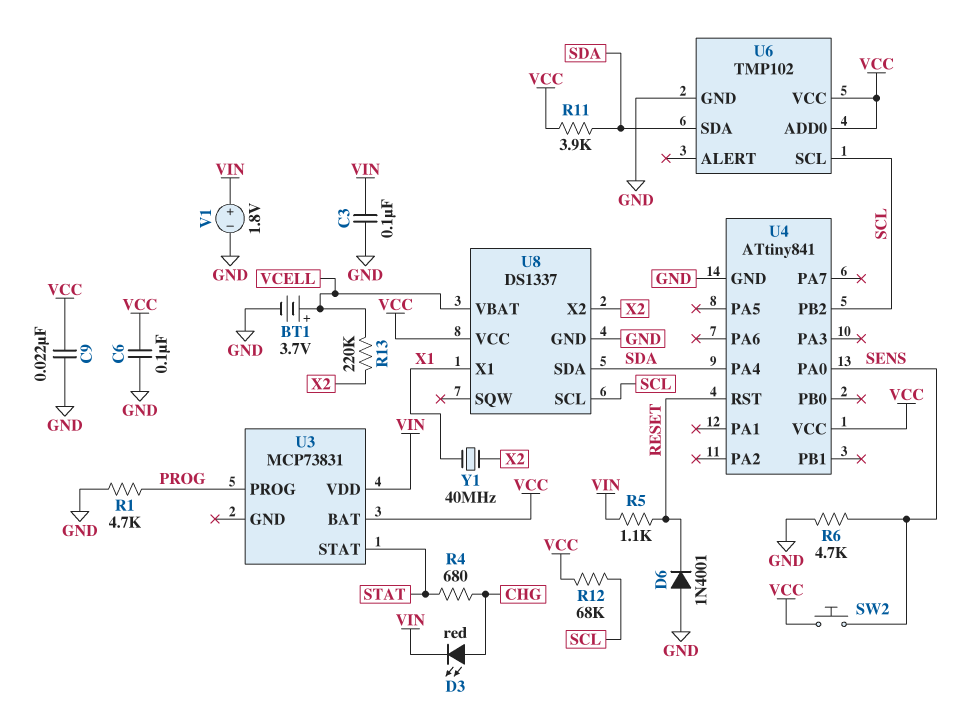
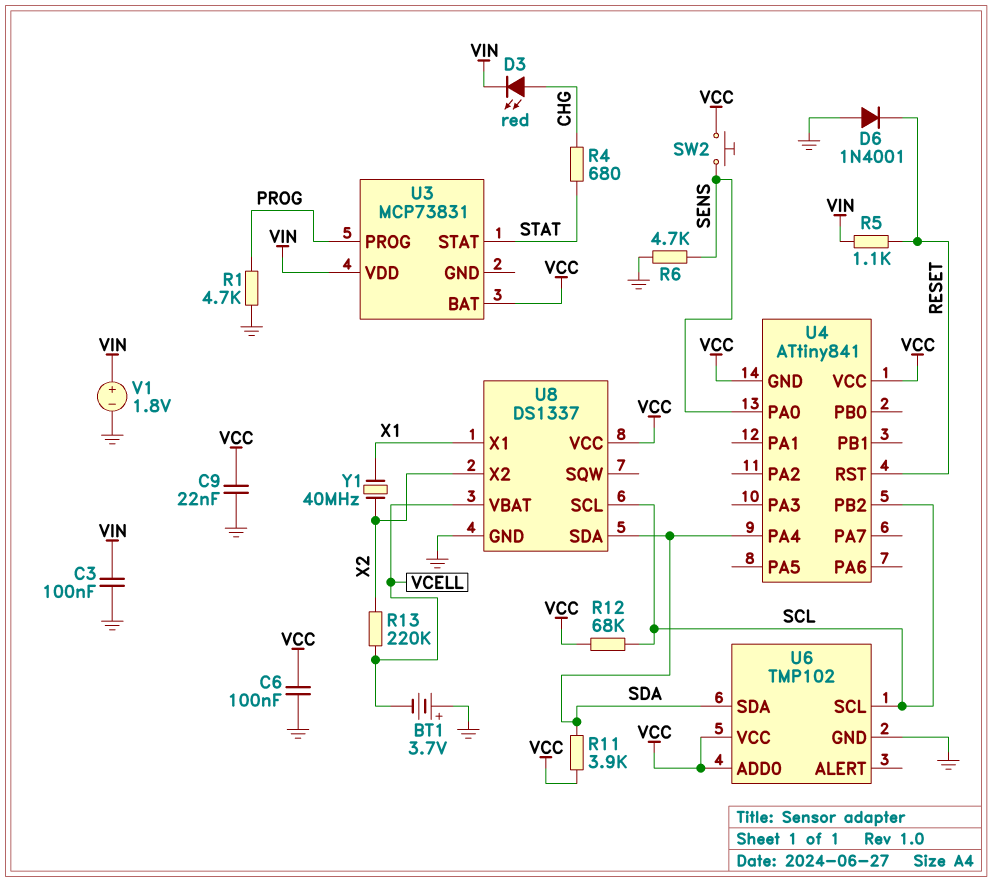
BT1: 3.7V (plus VCELL, minus GND) -> 3.7V (plus GND, minus VCELL)
U4 pin GND: GND -> VCC

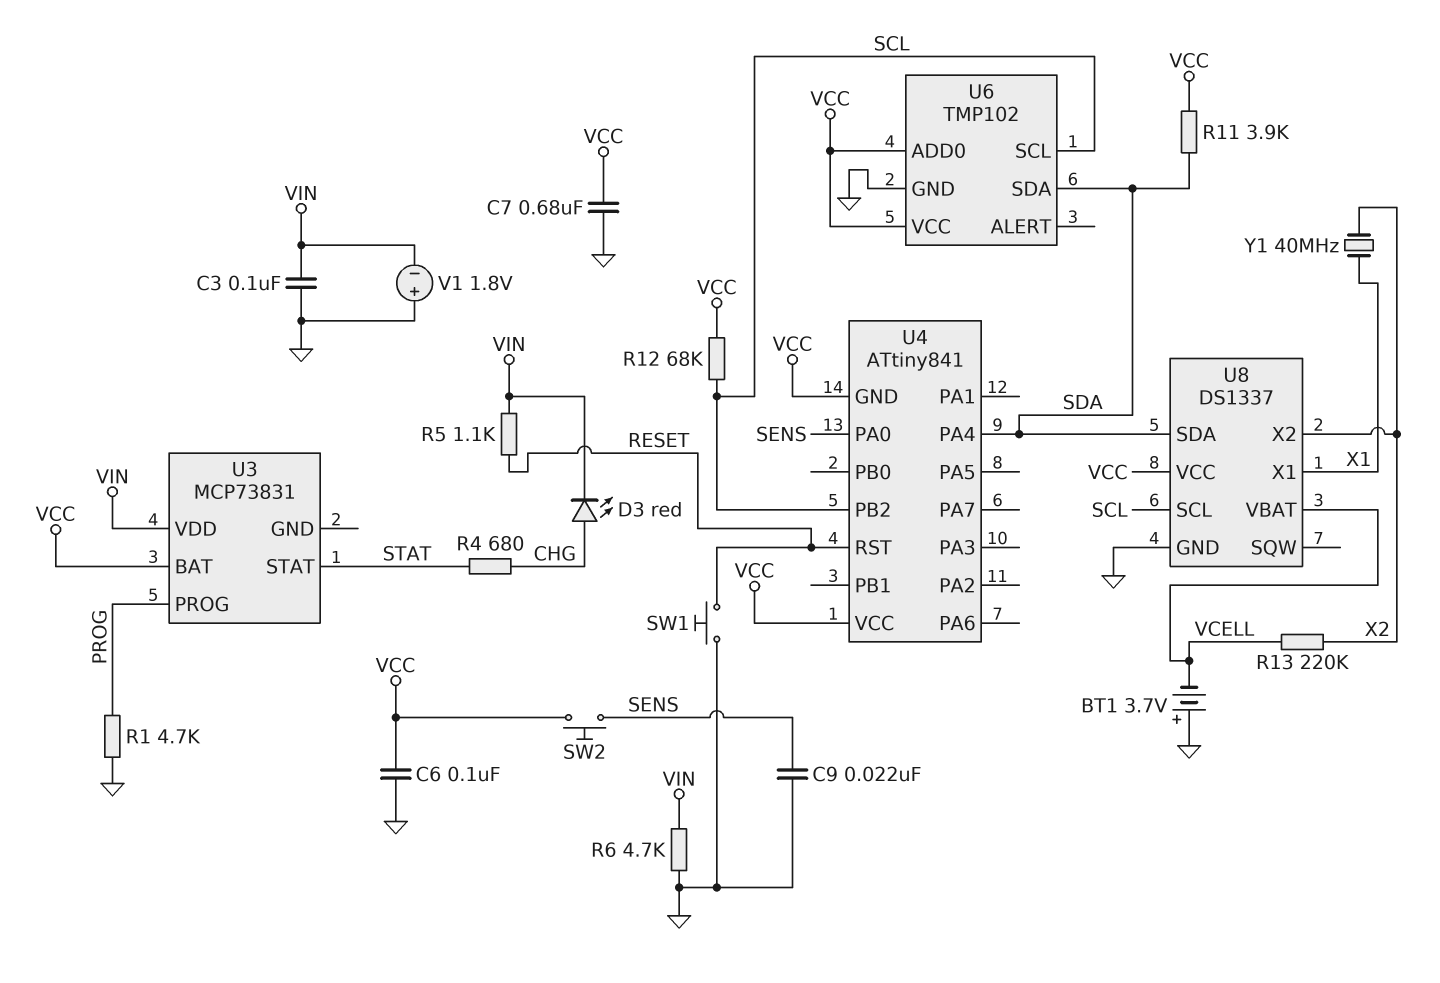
C7: none -> 680nF (GND, VCC)
C9: 22nF (GND, VCC) -> 22nF (GND, SENS)
D6: diode 1N4001 (A GND, K RESET) -> none
R6: 4.7k (GND, SENS) -> 4.7k (GND, VIN)
SW1: none -> button (GND, RESET)
V1: 1.8V (plus VIN, minus GND) -> 1.8V (plus GND, minus VIN)

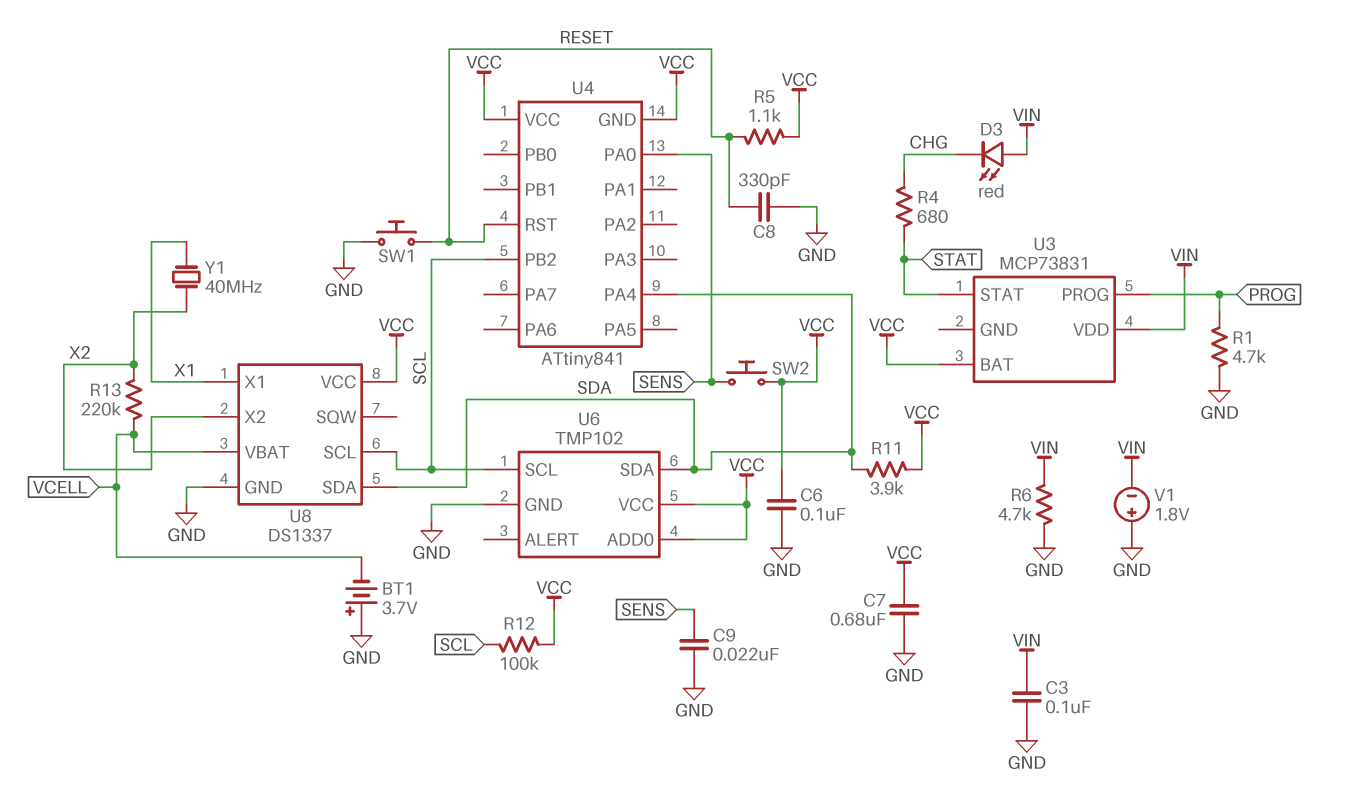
C8: none -> 330pF (GND, RESET)
D3: LED red (A CHG, K VIN) -> LED red (A VIN, K CHG)
R5: 1.1k (RESET, VIN) -> 1.1k (RESET, VCC)
R12: 68k (SCL, VCC) -> 100k (SCL, VCC)

